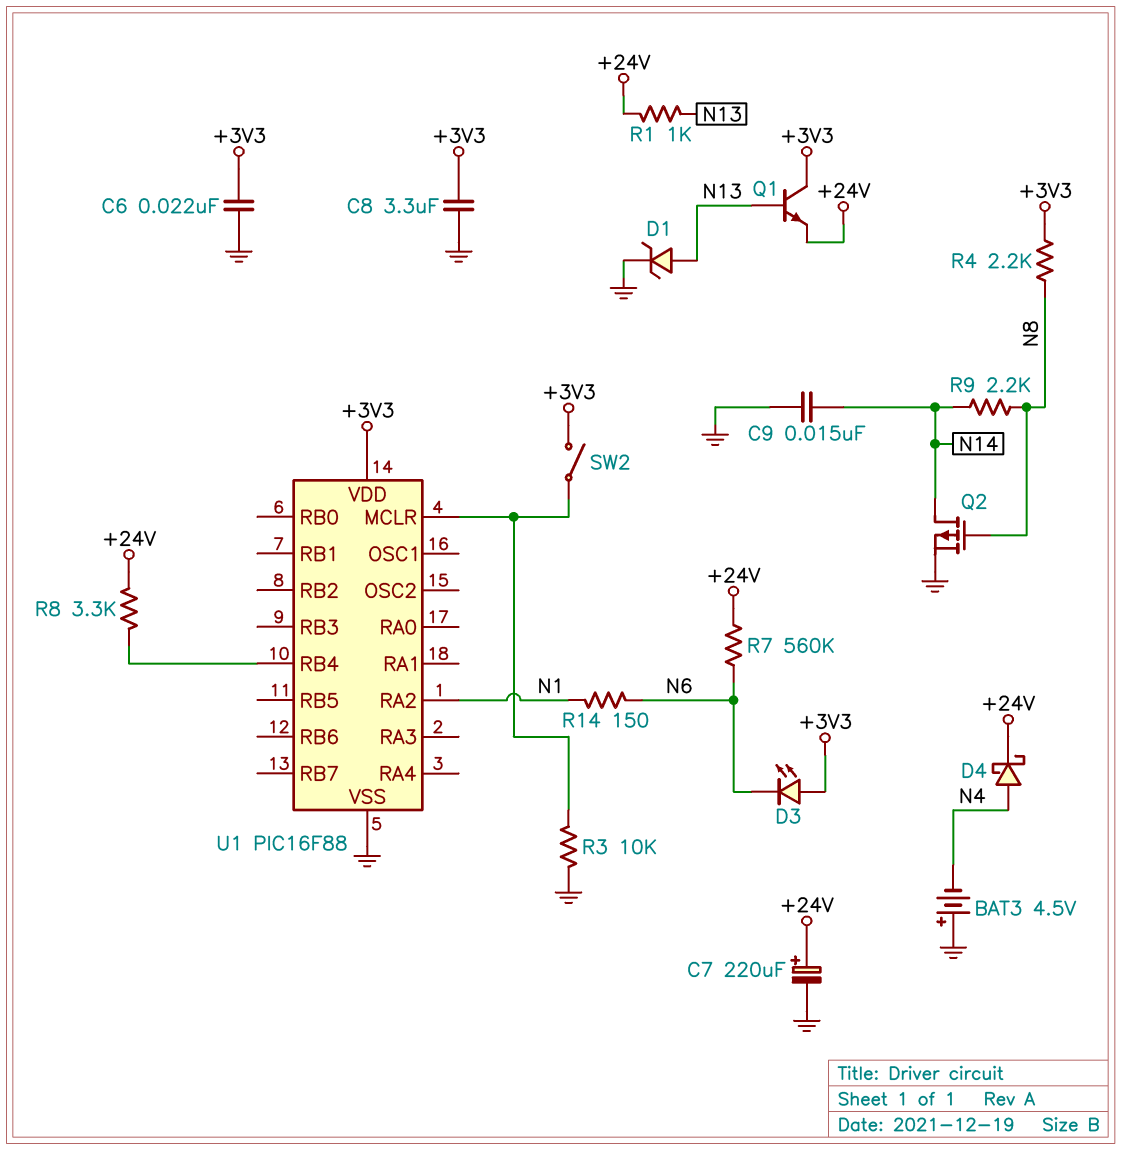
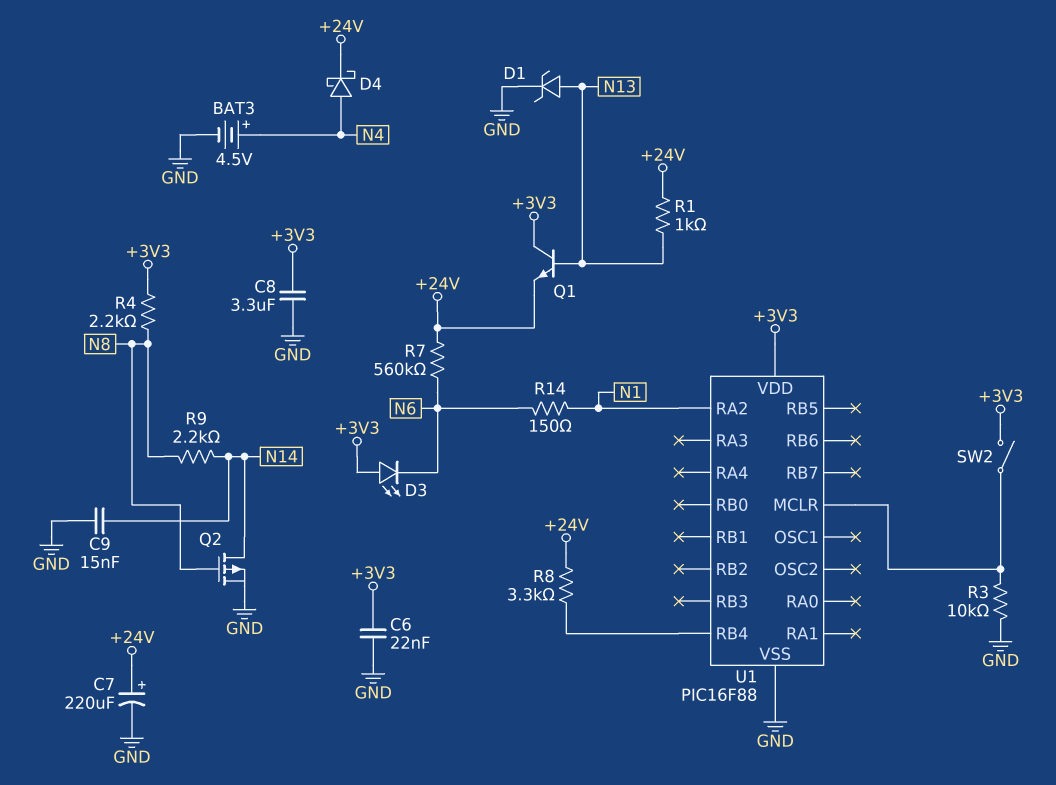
BAT3: 4.5V (plus GND, minus N4) -> 4.5V (plus N4, minus GND)

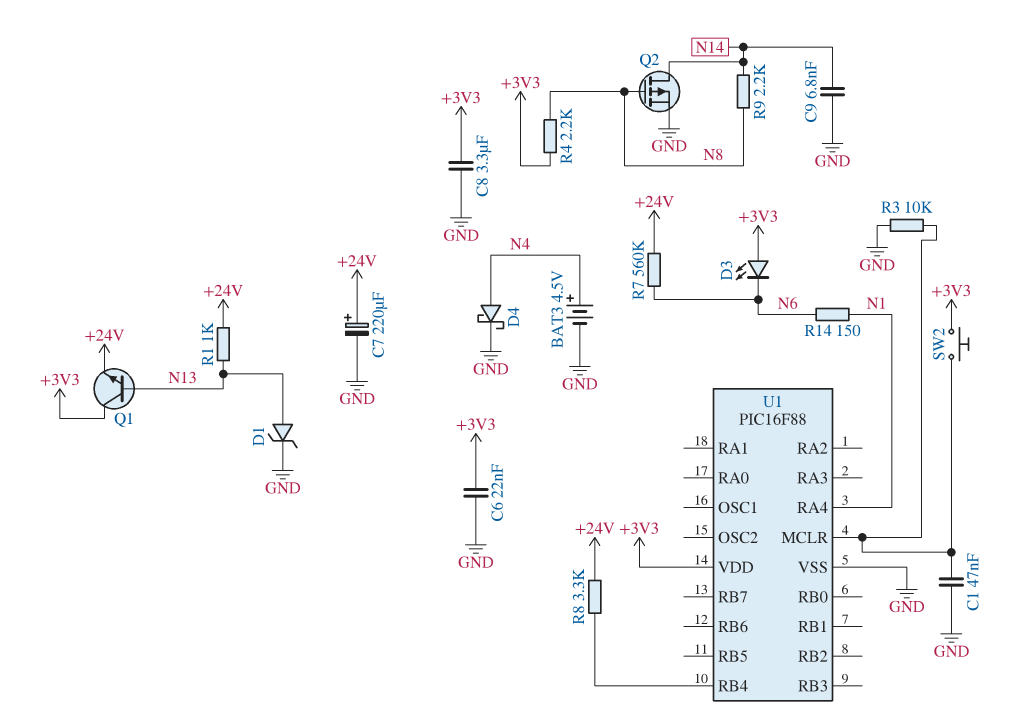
C1: none -> 47nF (GND, U1/MCLR)
C9: 15nF (GND, N14) -> 6.8nF (GND, N14)
D4: schottky (A N4, K +24V) -> schottky (A N4, K GND)
SW2: switch (+3V3, U1/MCLR) -> button (+3V3, U1/MCLR)
U1 pin RA2: N1 -> none
U1 pin RA4: none -> N1

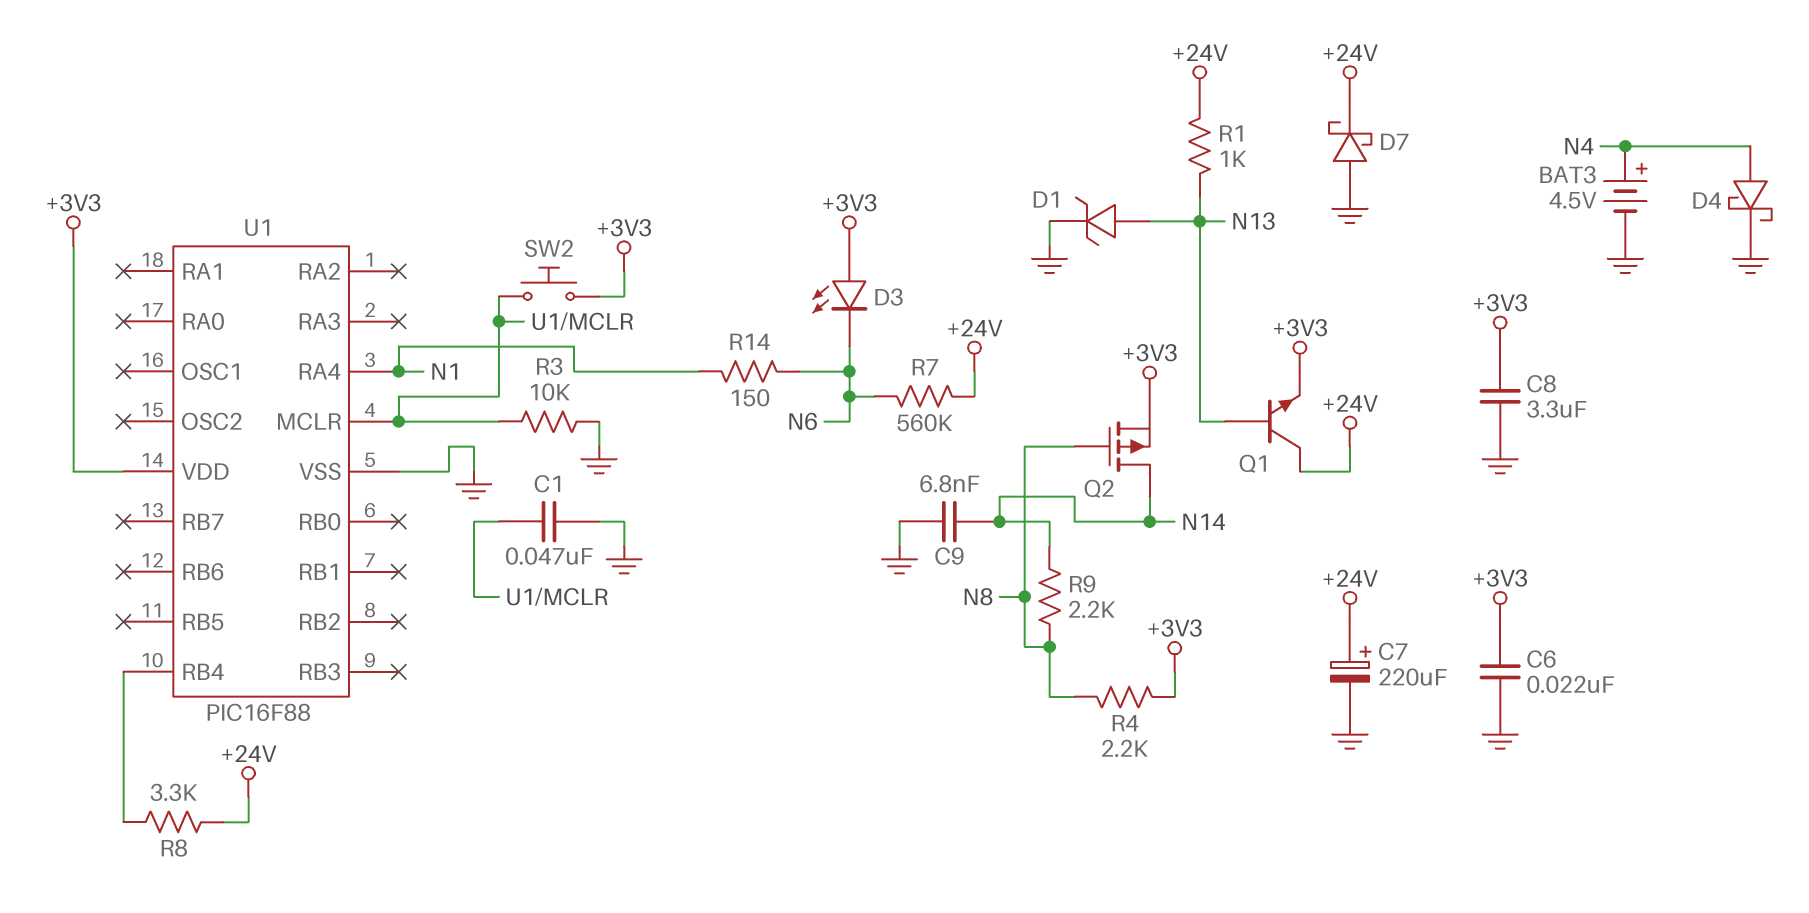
D7: none -> schottky (A GND, K +24V)
Q1: NPN (B N13, C +3V3, E +24V) -> NPN (B N13, C +24V, E +3V3)
Q2: PMOS (G N8, D N14, S GND) -> PMOS (G N8, D N14, S +3V3)

